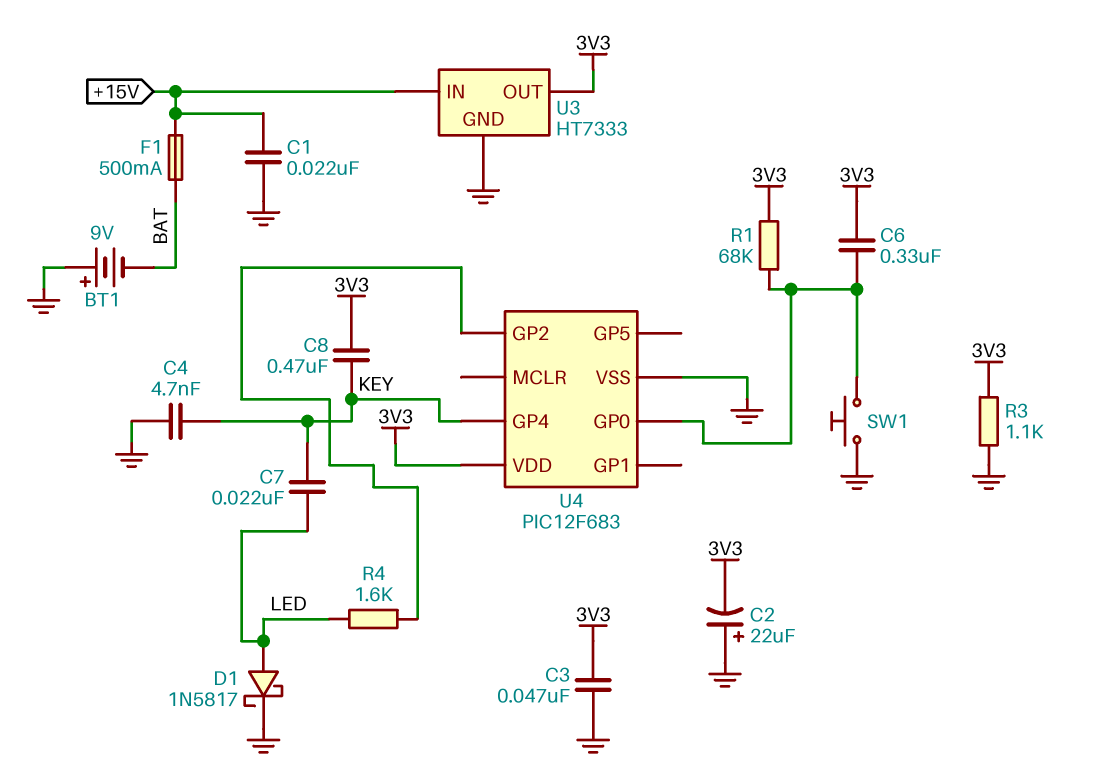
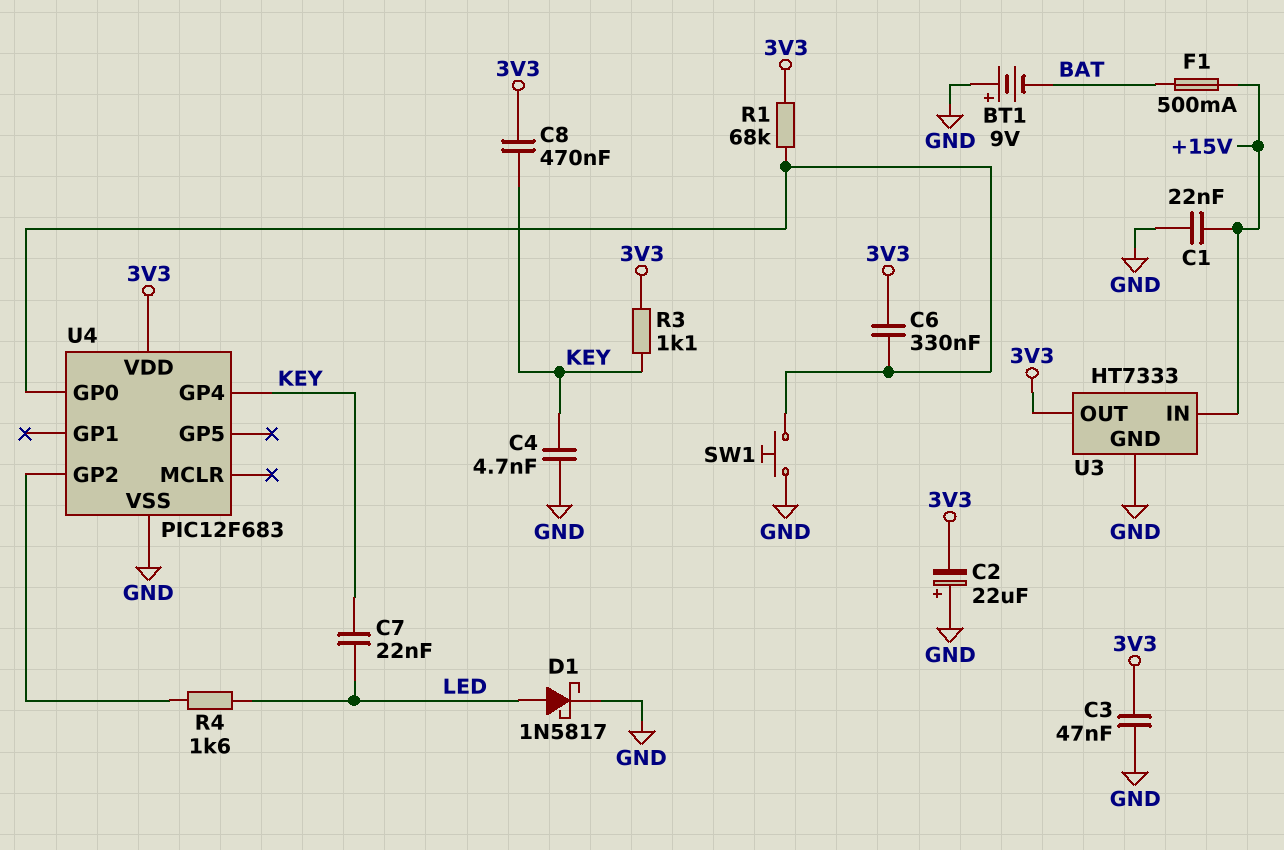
R3: 1.1k (3V3, GND) -> 1.1k (3V3, KEY)

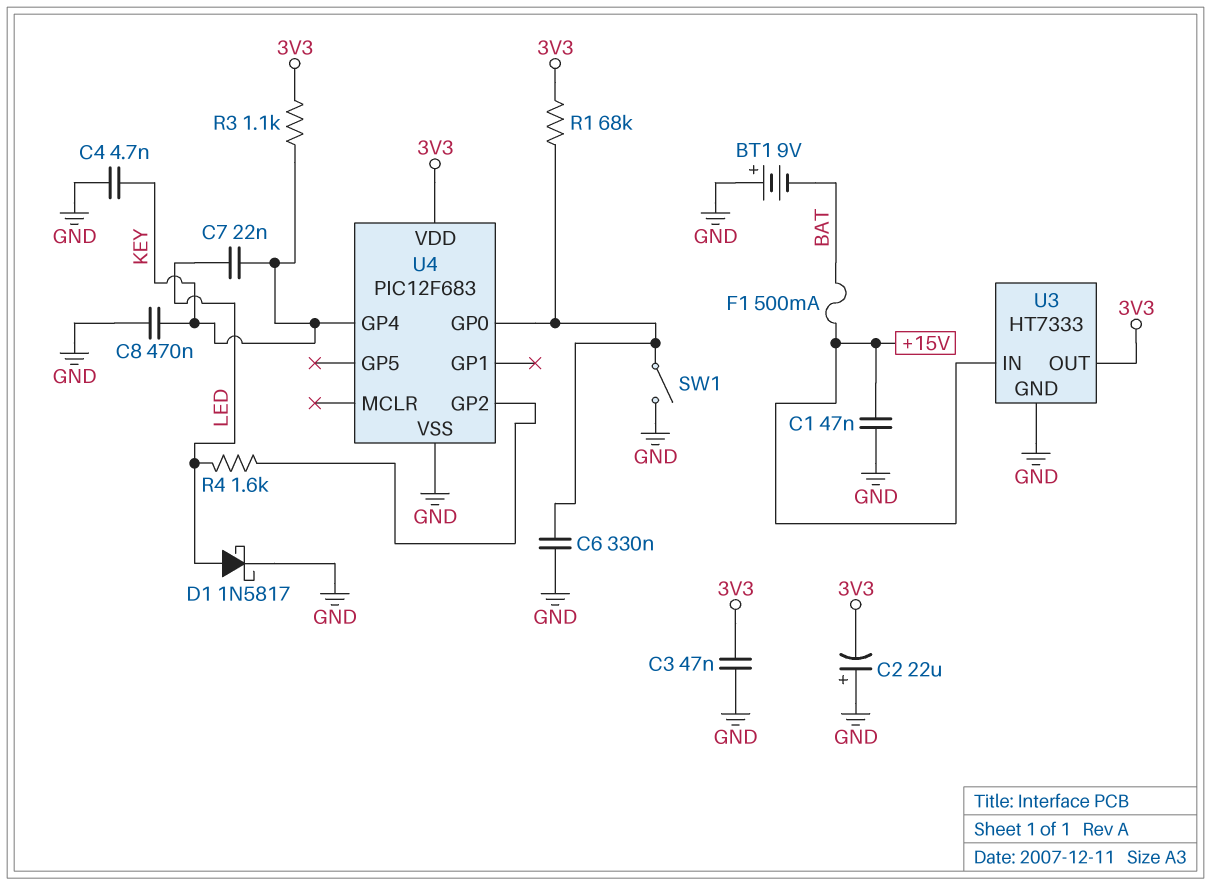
C1: 22nF (+15V, GND) -> 47nF (+15V, GND)
C6: 330nF (3V3, U4/GP0) -> 330nF (GND, U4/GP0)
C8: 470nF (3V3, KEY) -> 470nF (GND, KEY)
SW1: button (GND, U4/GP0) -> switch (GND, U4/GP0)

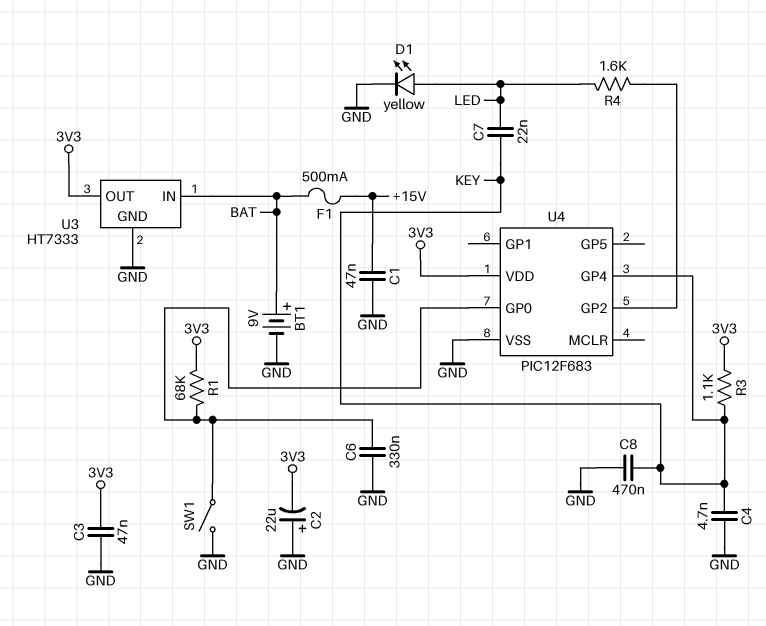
BT1: 9V (plus GND, minus BAT) -> 9V (plus BAT, minus GND)
D1: schottky 1N5817 (A LED, K GND) -> LED yellow (A LED, K GND)
U3 pin IN: +15V -> BAT

